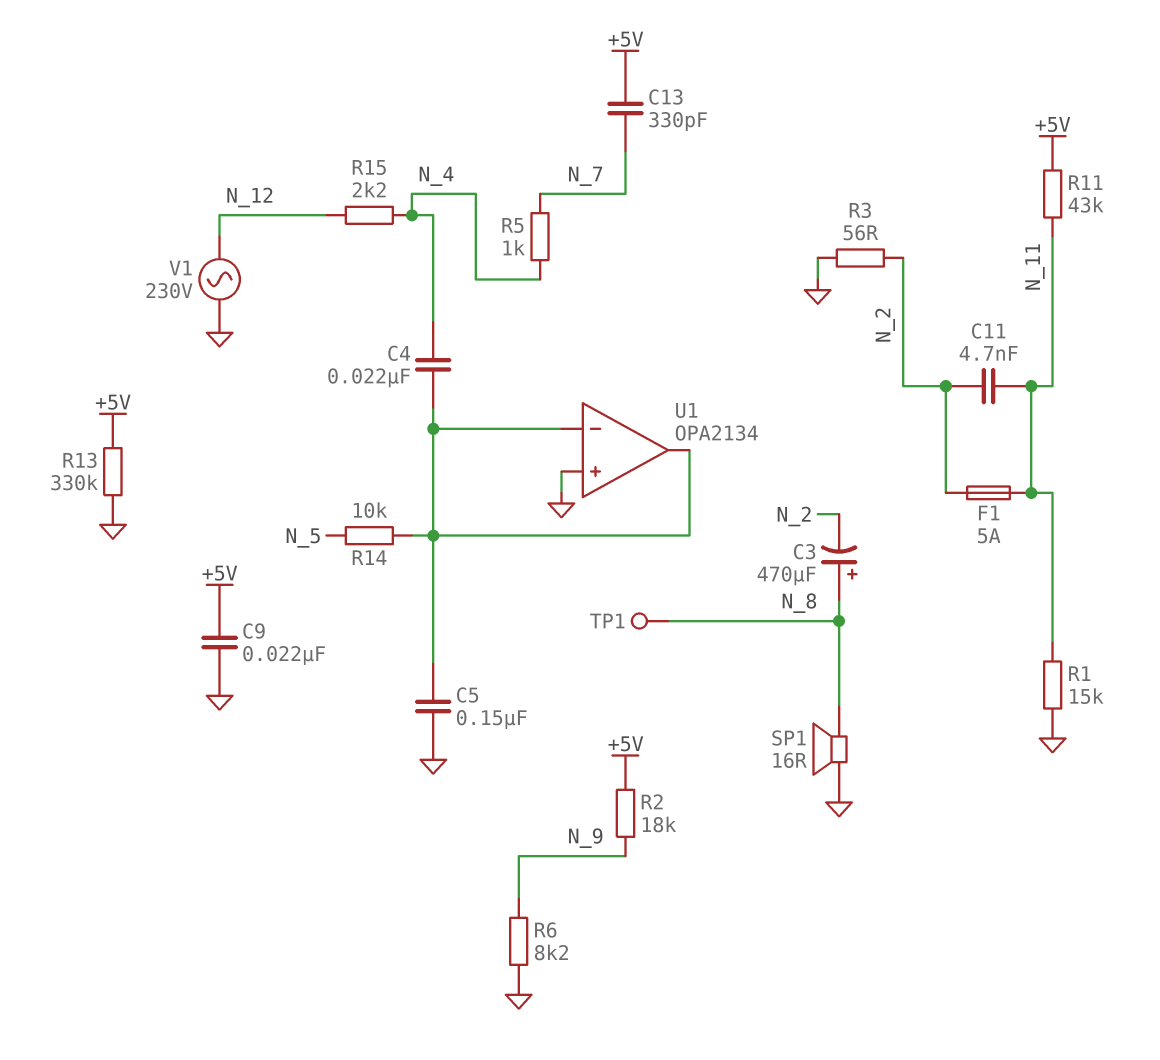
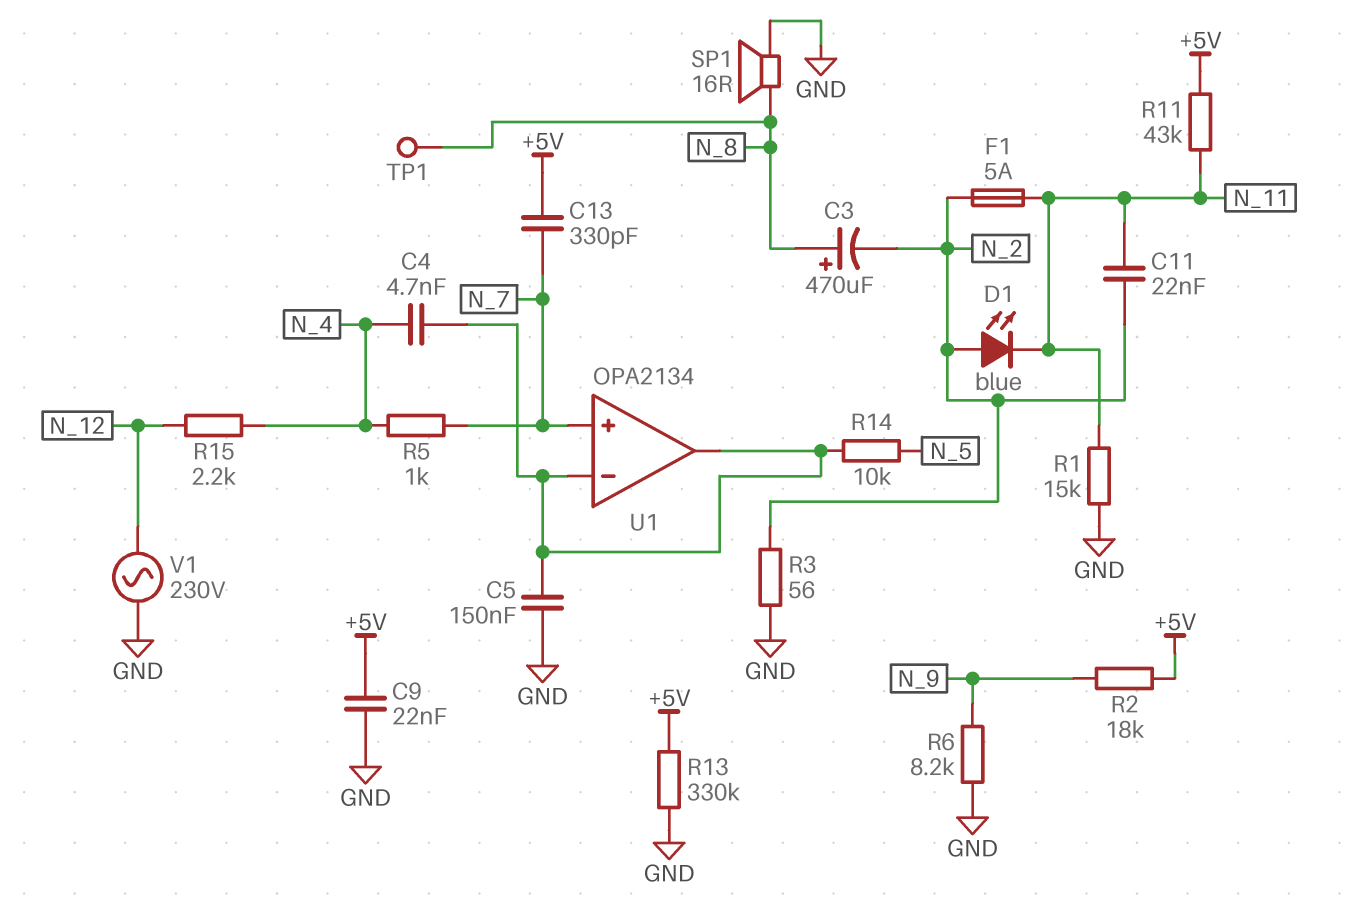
C4: 22nF (N_4, U1/in-) -> 4.7nF (N_4, U1/in-)
C11: 4.7nF (N_2, N_11) -> 22nF (N_2, N_11)
D1: none -> LED blue (A N_2, K N_11)
U1 pin in+: GND -> N_7

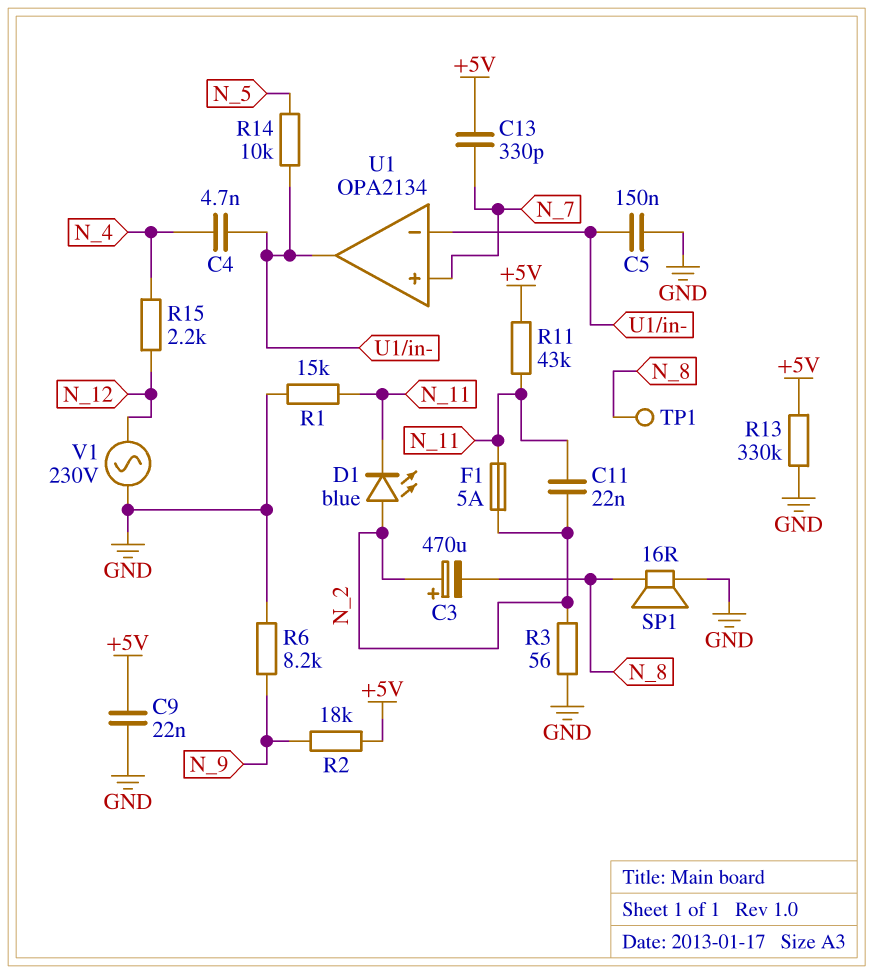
C3: 470uF (plus N_8, minus N_2) -> 470uF (plus N_2, minus N_8)
R5: 1k (N_4, N_7) -> none

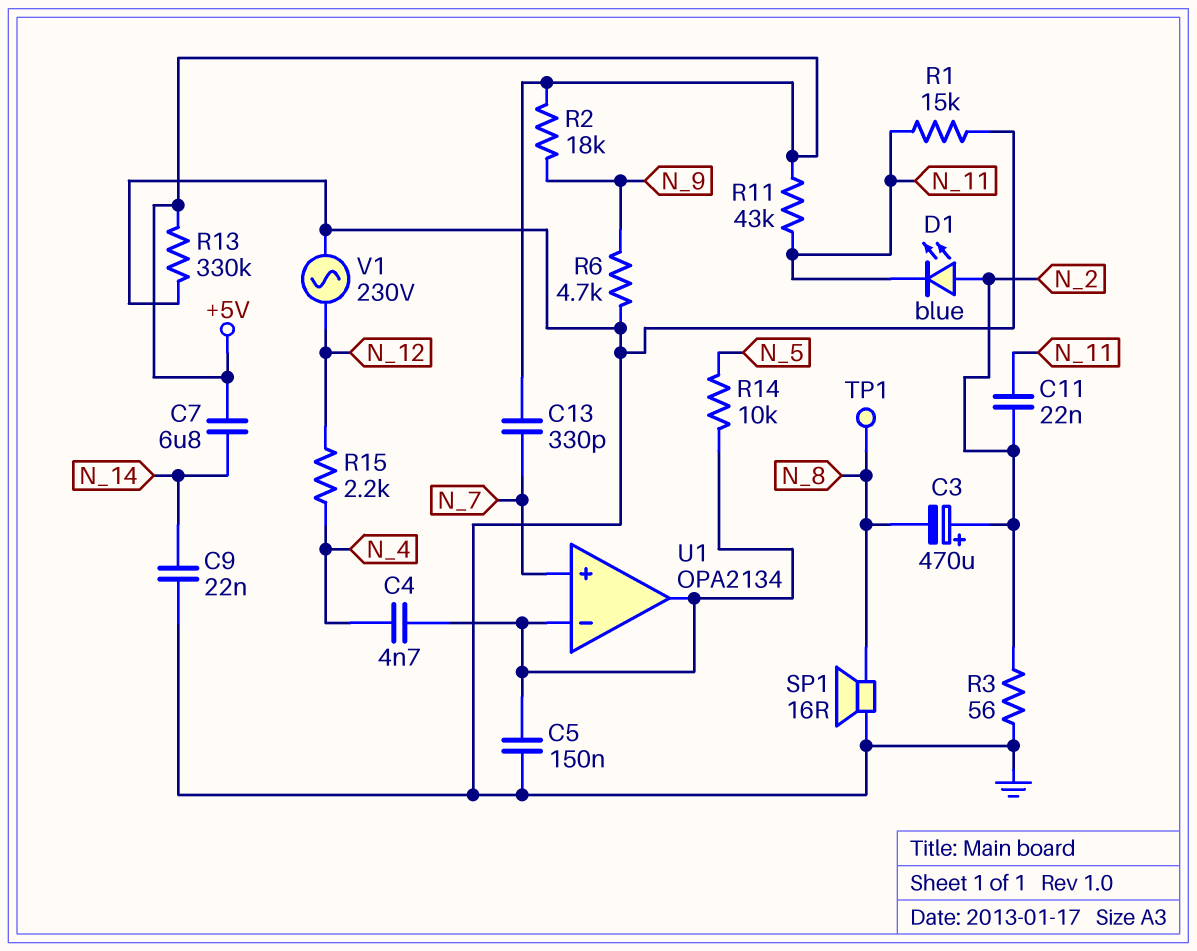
C7: none -> 6.8uF (+5V, N_14)
C9: 22nF (+5V, GND) -> 22nF (GND, N_14)
F1: 5A (N_2, N_11) -> none
R6: 8.2k (GND, N_9) -> 4.7k (GND, N_9)

